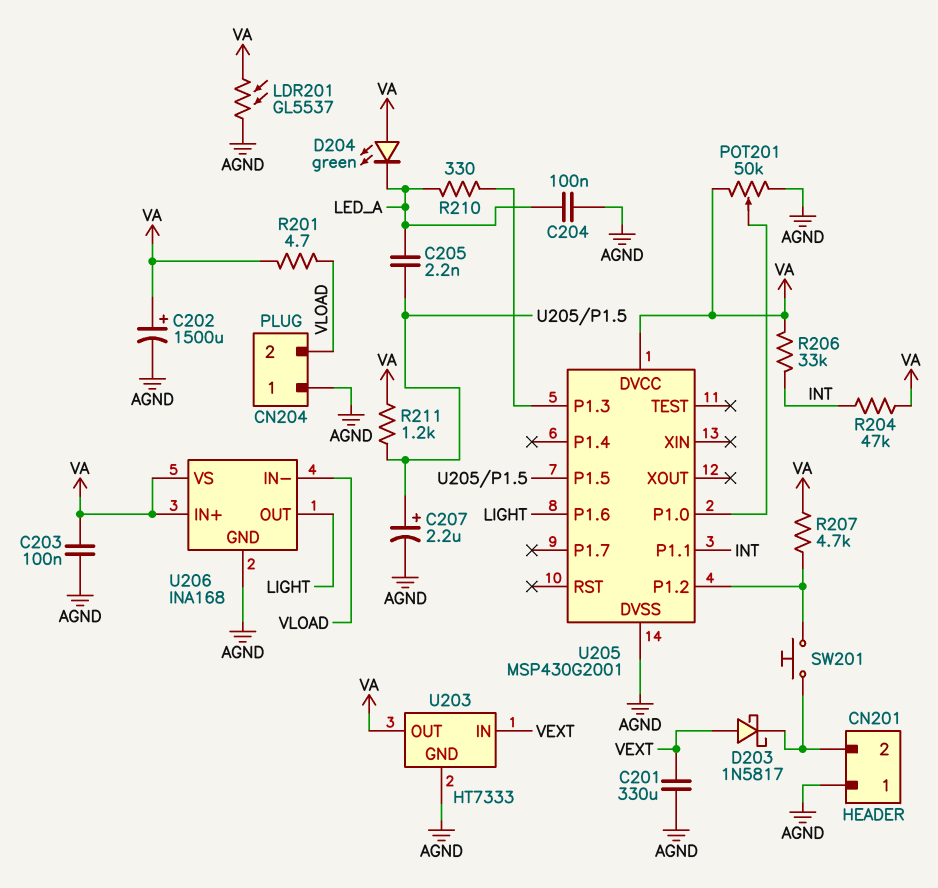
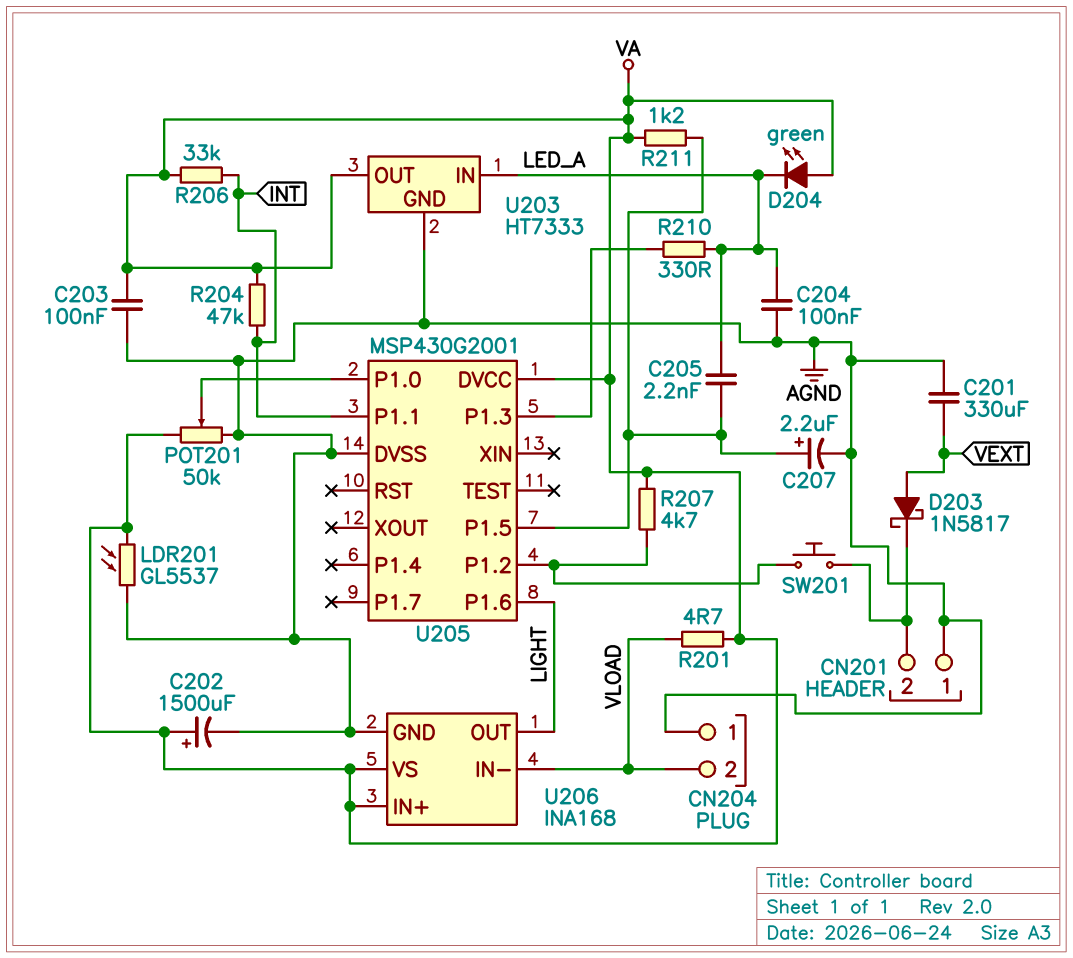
U203 pin IN: VEXT -> LED_A

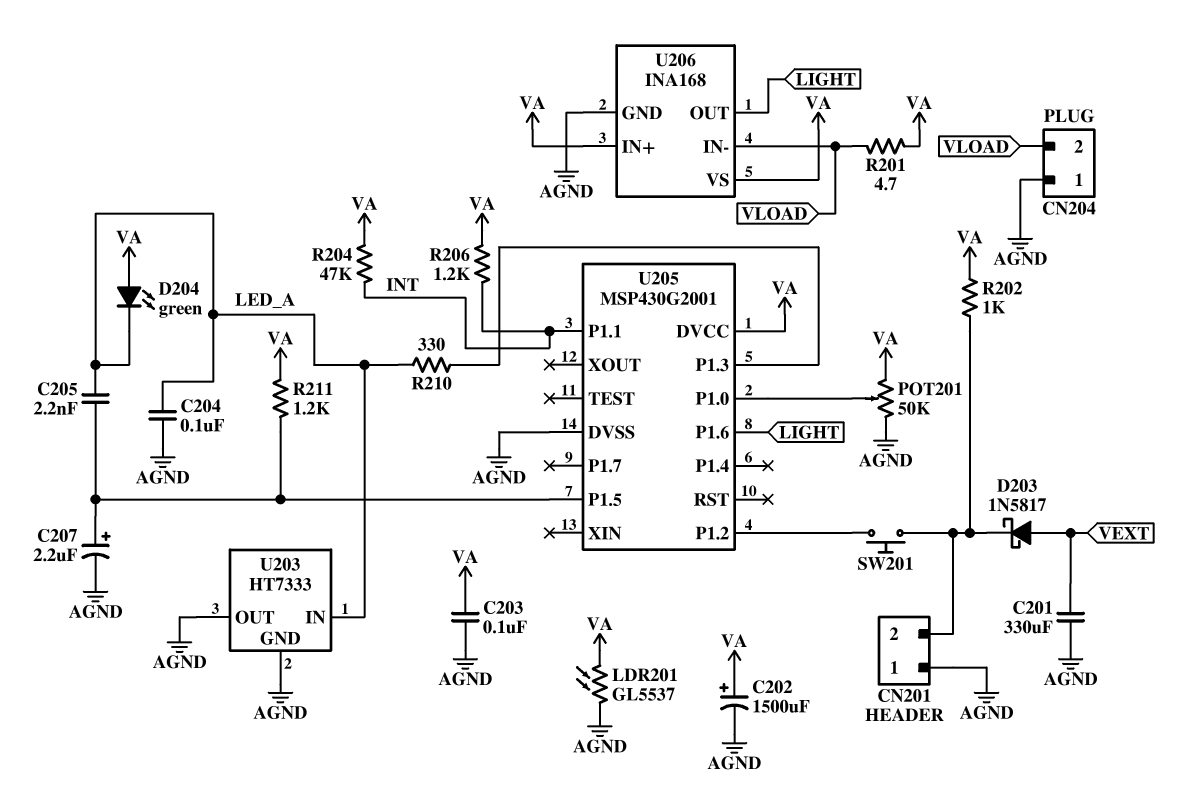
R202: none -> 1k (CN201/2, VA)
R206: 33k (INT, VA) -> 1.2k (INT, VA)
R207: 4.7k (U205/P1.2, VA) -> none
U203 pin OUT: VA -> AGND

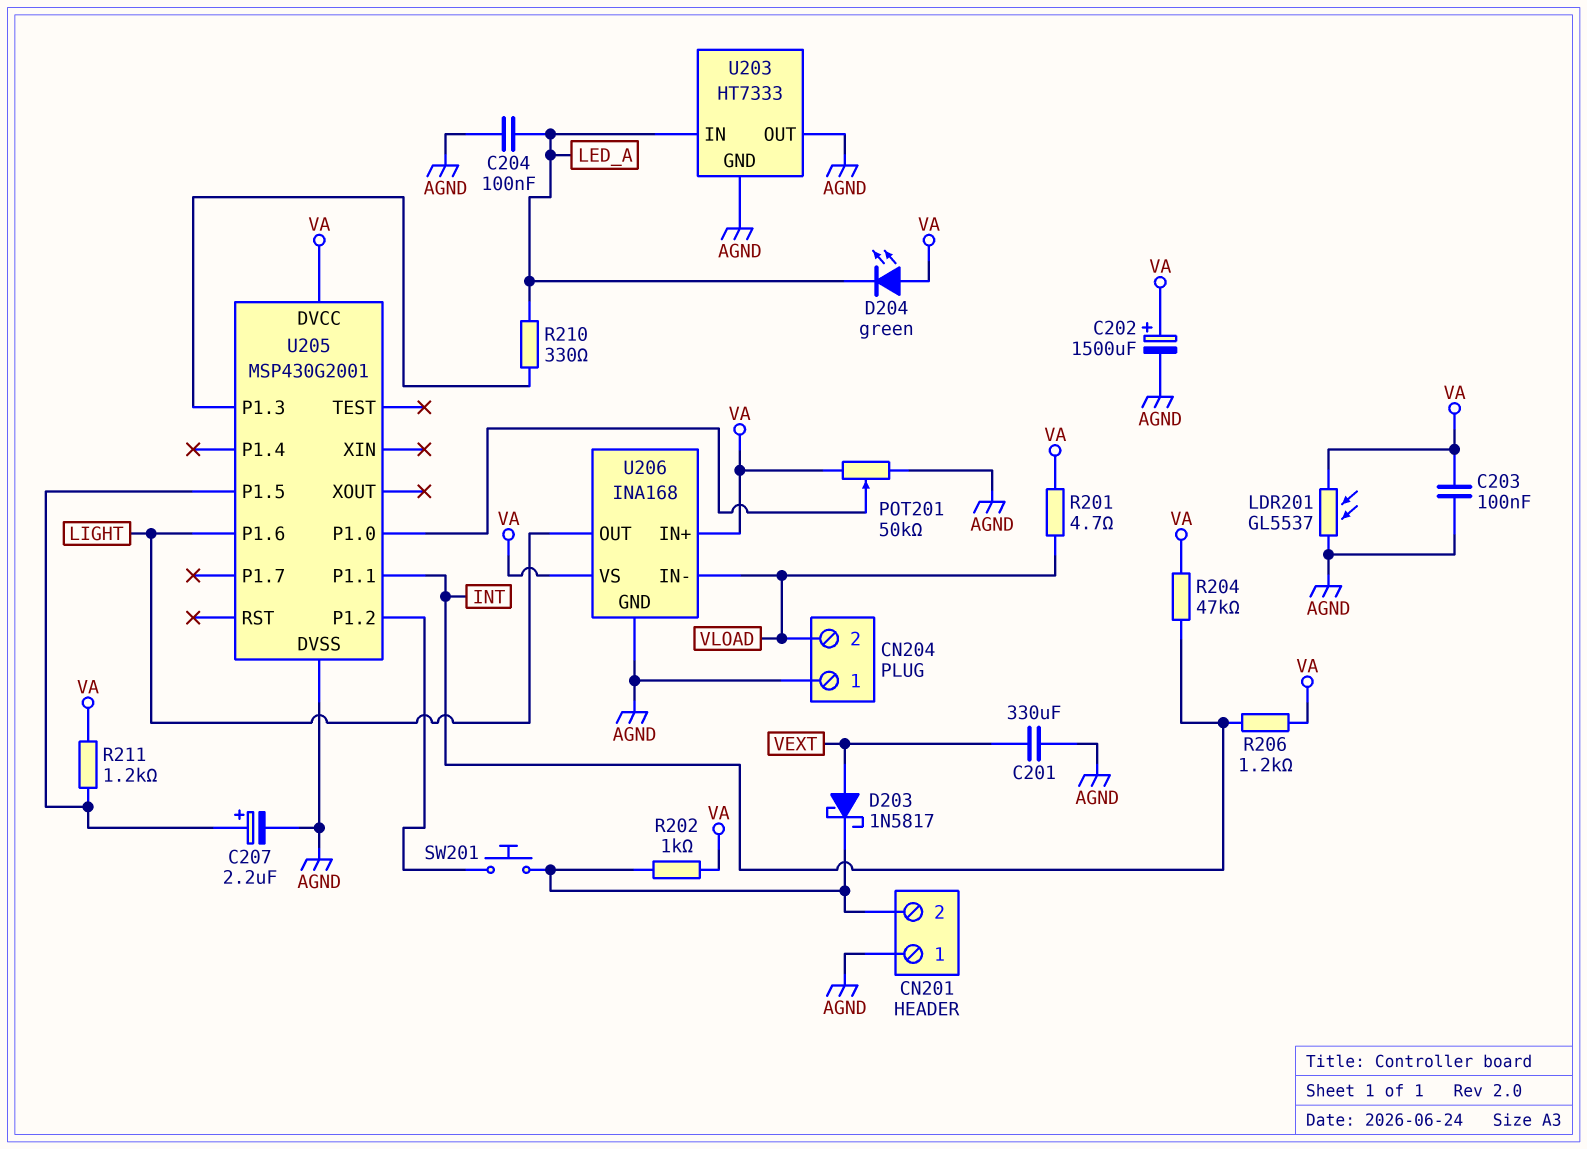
C205: 2.2nF (LED_A, U205/P1.5) -> none

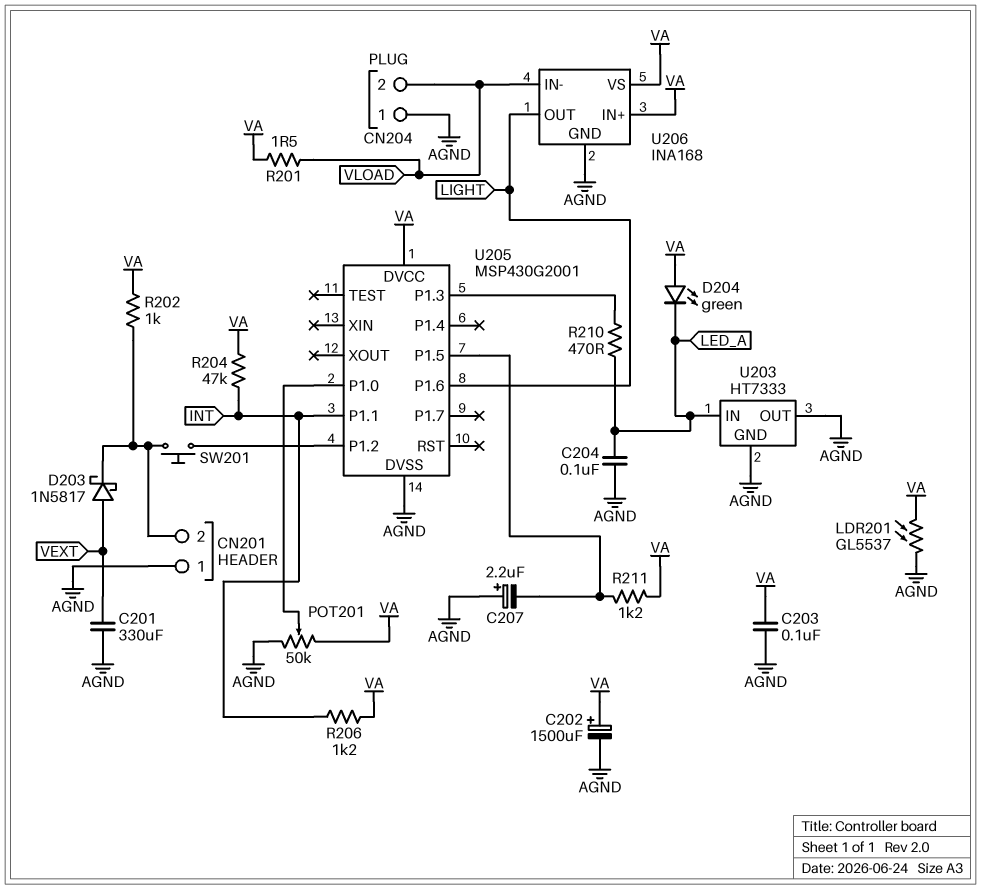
C207: 2.2uF (plus U205/P1.5, minus AGND) -> 2.2uF (plus AGND, minus U205/P1.5)
R201: 4.7 (VA, VLOAD) -> 1.5 (VA, VLOAD)
R210: 330 (LED_A, U205/P1.3) -> 470 (LED_A, U205/P1.3)

